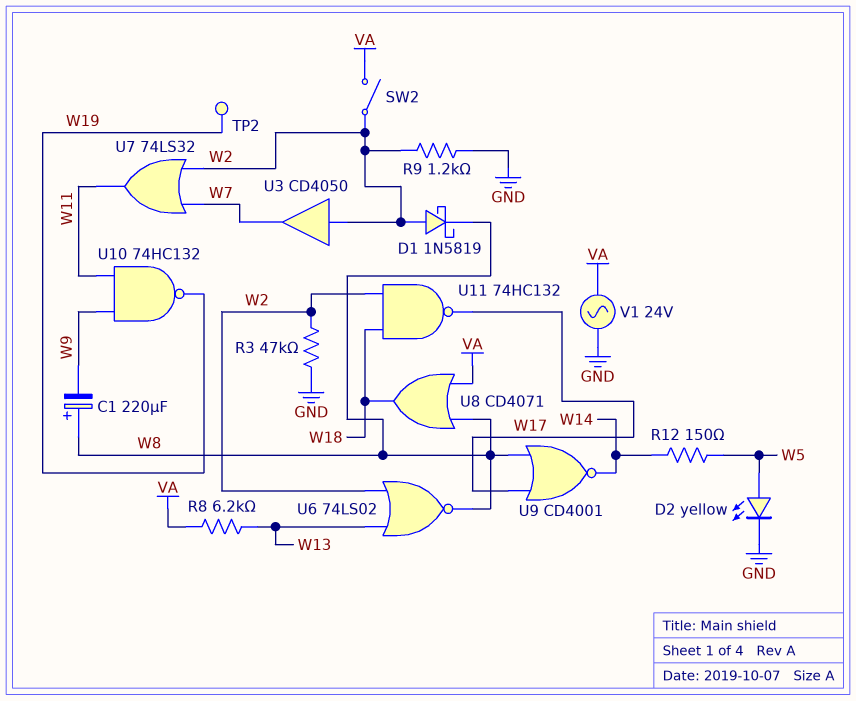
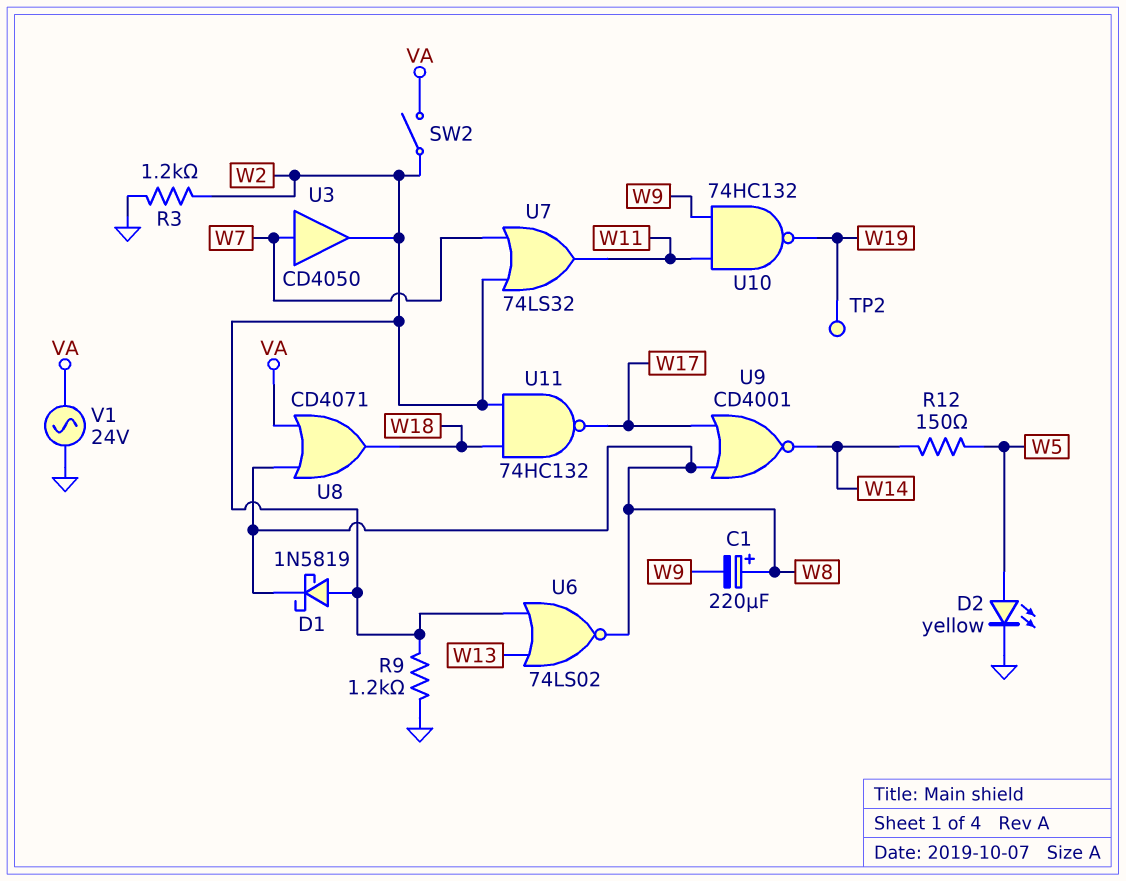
R3: 47k (GND, W2) -> 1.2k (GND, W2)
R8: 6.2k (VA, W13) -> none
U3: buffer CD4050 (in W2, out W7) -> buffer CD4050 (in W7, out W2)

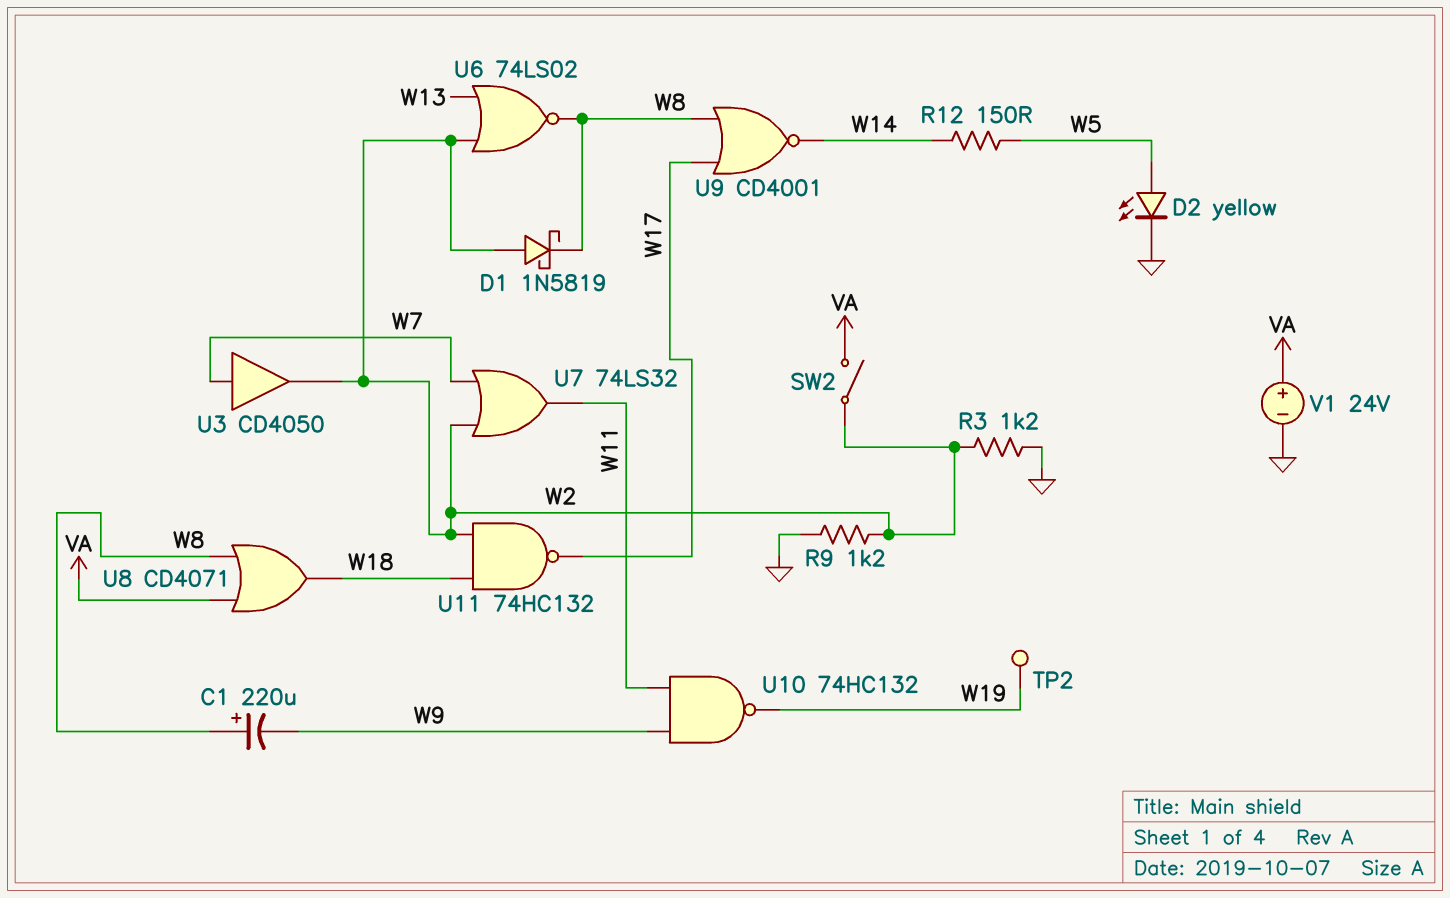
V1: AC 24V (GND, VA) -> 24V (plus VA, minus GND)

